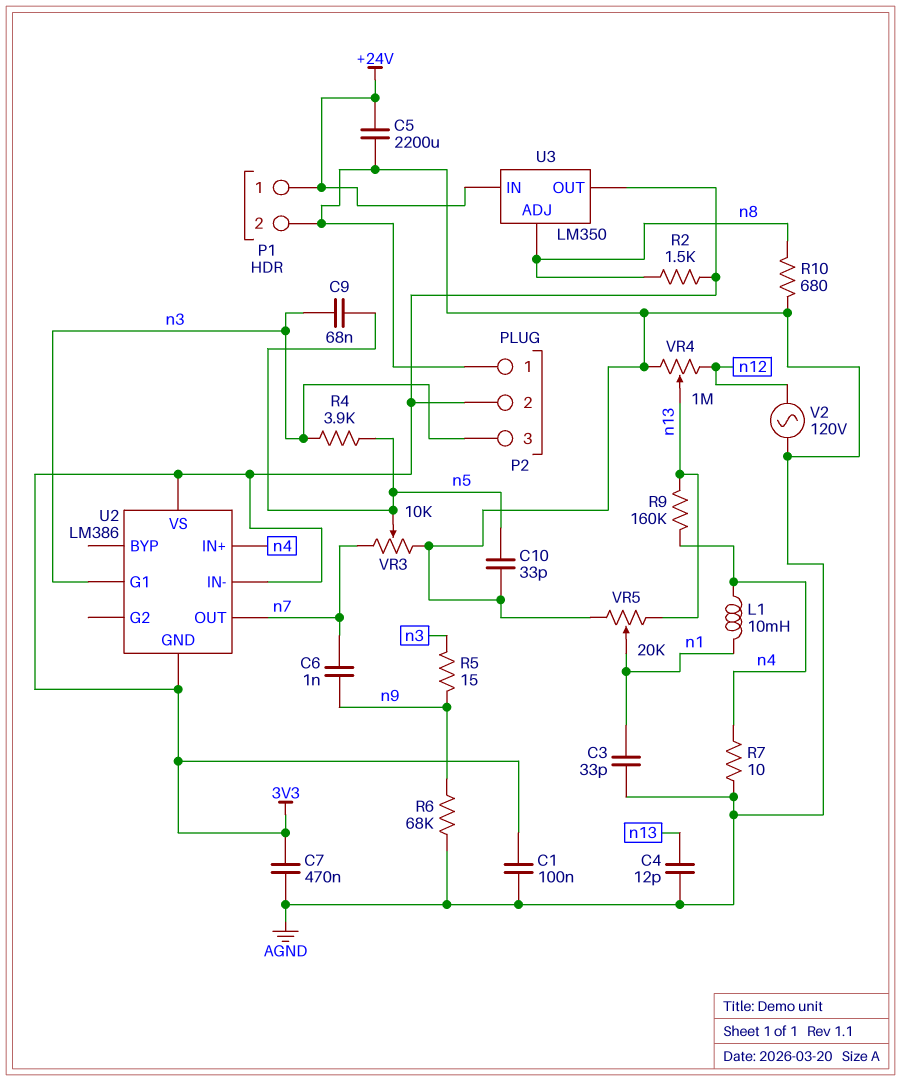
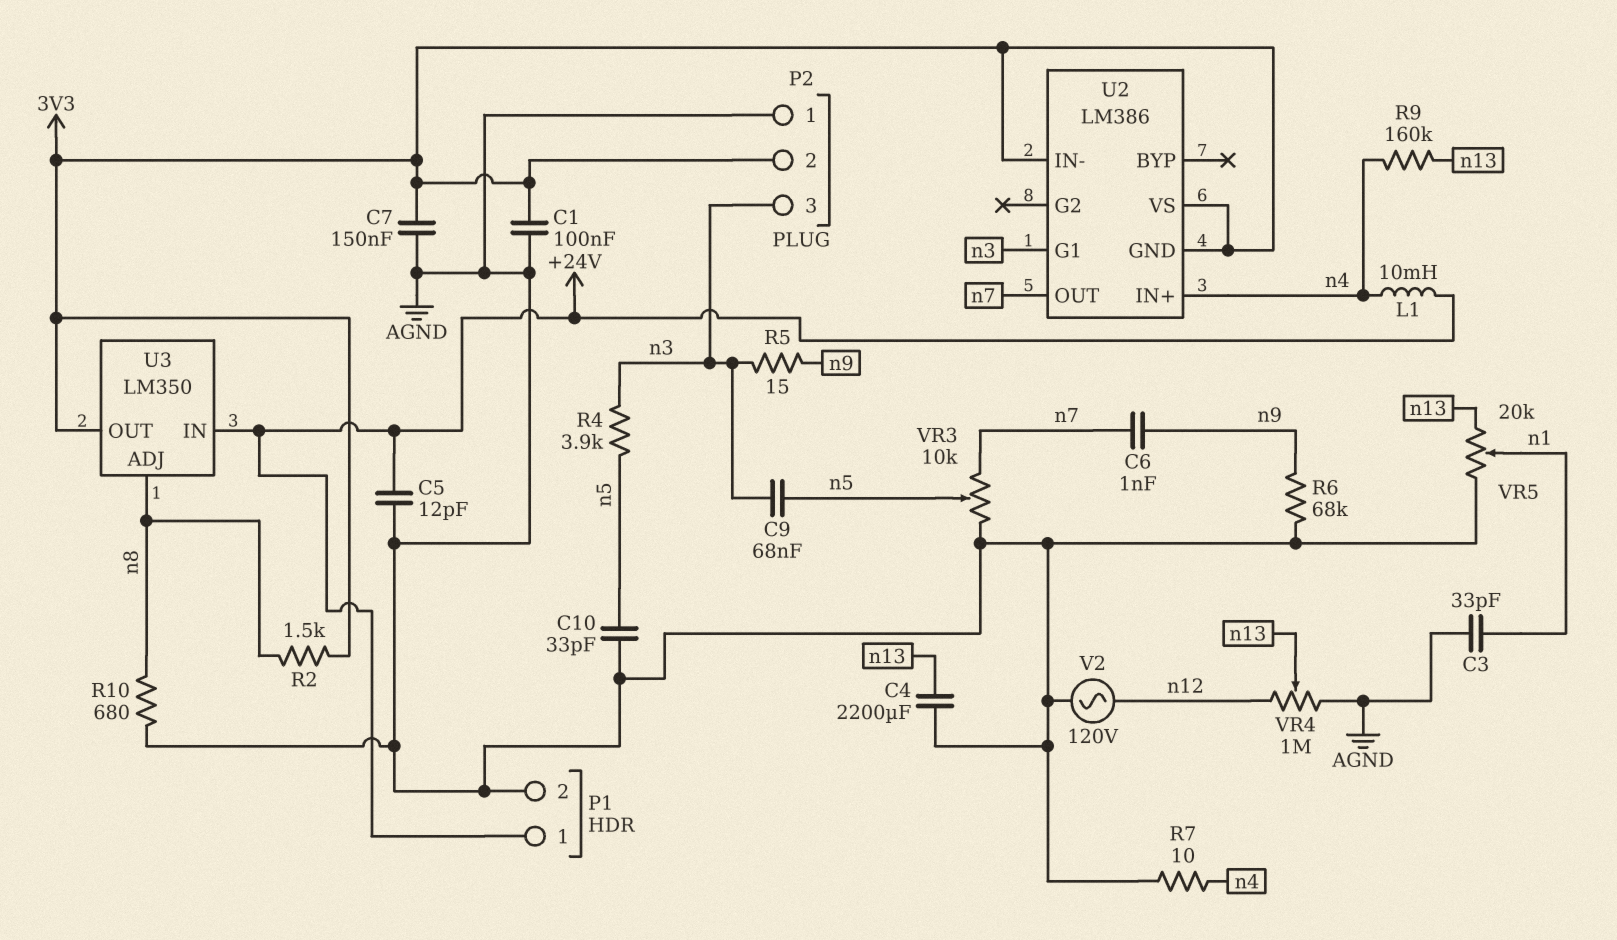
C4: 12pF (AGND, n13) -> 2200uF (AGND, n13)
C5: 2200uF (+24V, AGND) -> 12pF (+24V, AGND)
C7: 470nF (3V3, AGND) -> 150nF (3V3, AGND)
L1: 10mH (n1, n4) -> 10mH (+24V, n4)

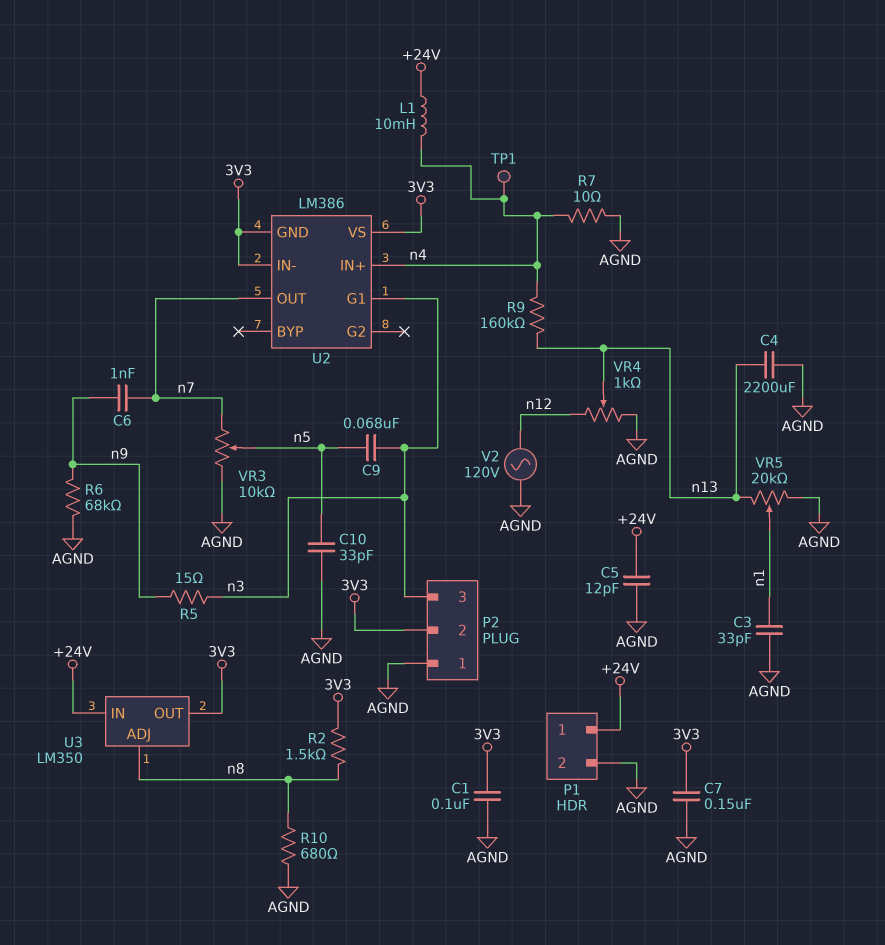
R4: 3.9k (n3, n5) -> none
TP1: none -> test point (n4)
VR4: 1M (AGND, n12, wiper n13) -> 1k (AGND, n12, wiper n13)

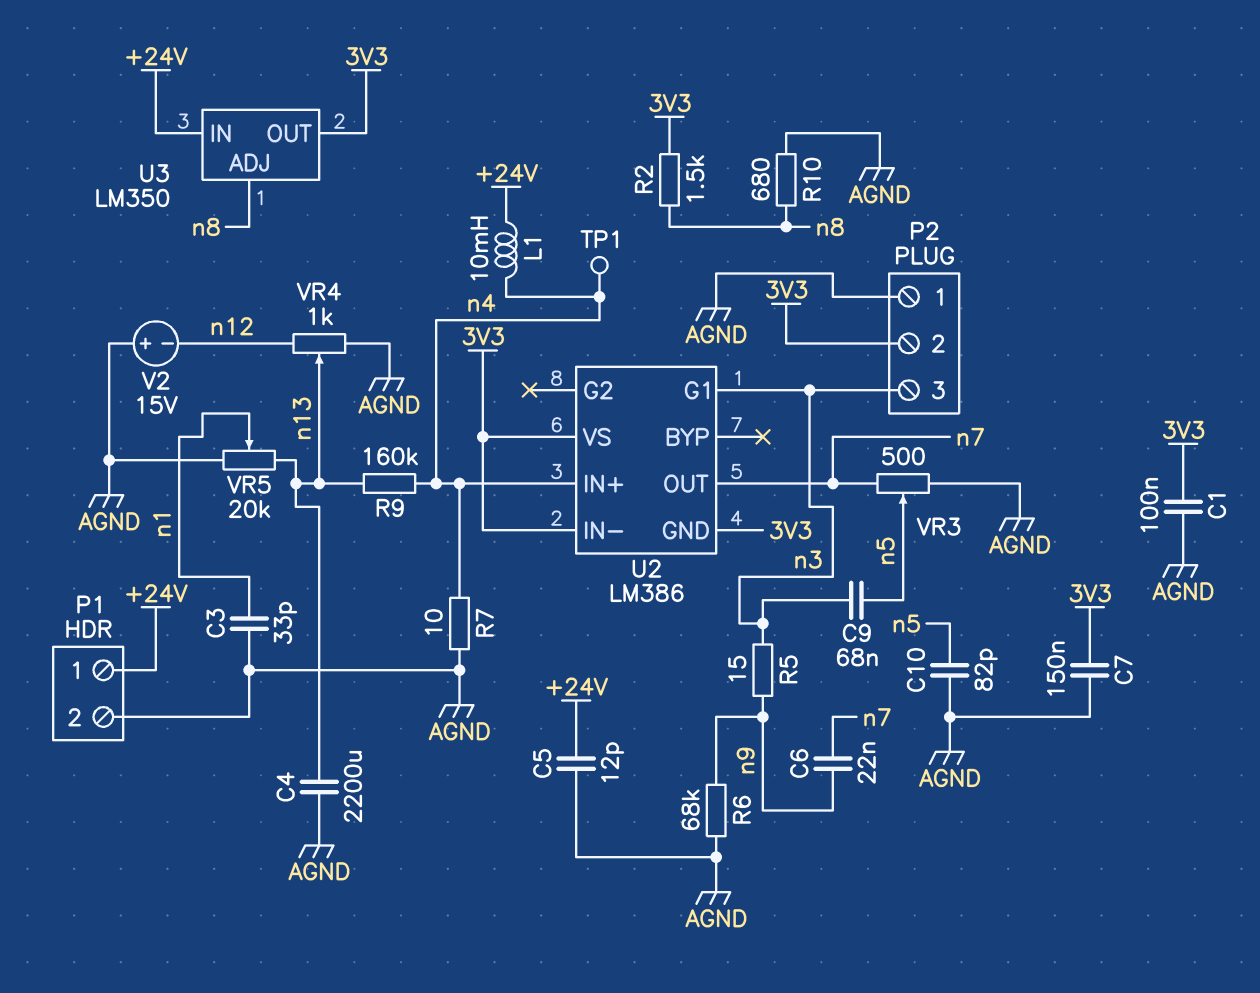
C6: 1nF (n7, n9) -> 22nF (n7, n9)
C10: 33pF (AGND, n5) -> 82pF (AGND, n5)
V2: AC 120V (AGND, n12) -> 15V (plus AGND, minus n12)
VR3: 10k (AGND, n7, wiper n5) -> 500 (AGND, n7, wiper n5)

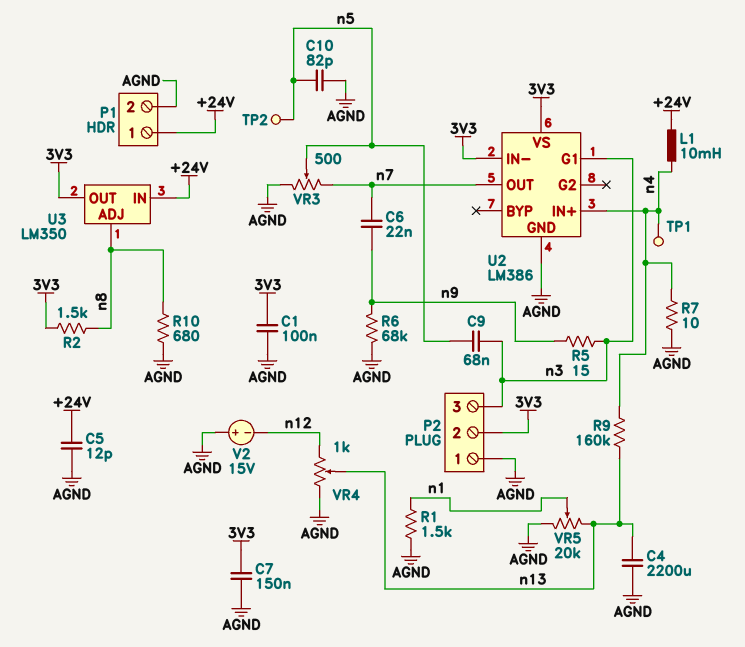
C3: 33pF (AGND, n1) -> none
R1: none -> 1.5k (AGND, n1)
TP2: none -> test point (n5)
U2 pin GND: 3V3 -> AGND

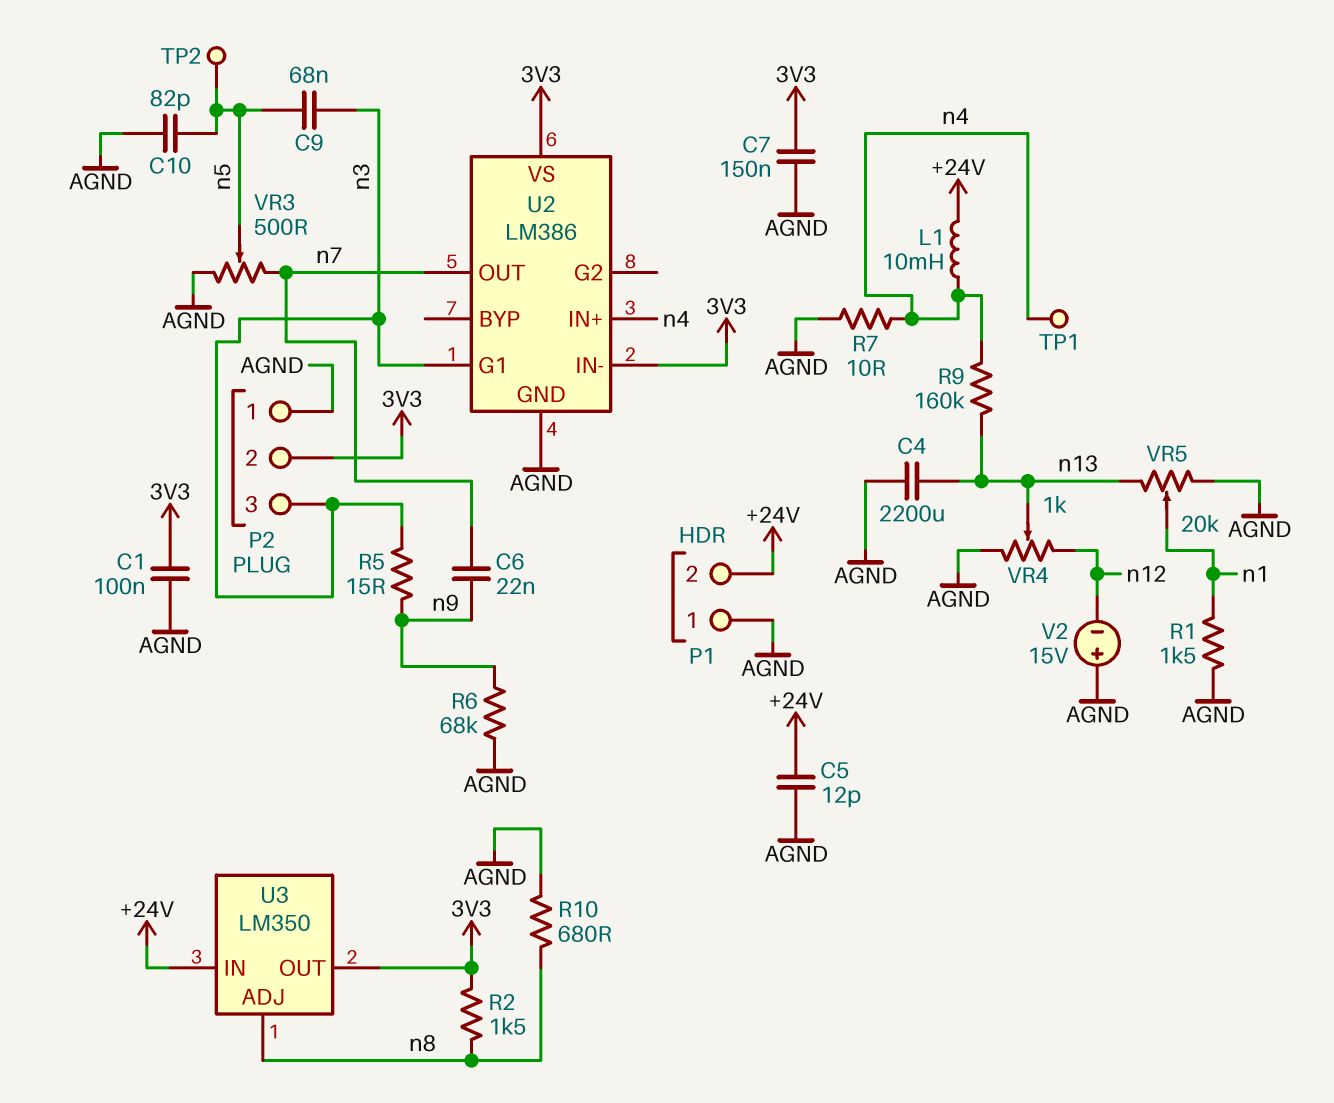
P1 pin 1: +24V -> AGND
P1 pin 2: AGND -> +24V

